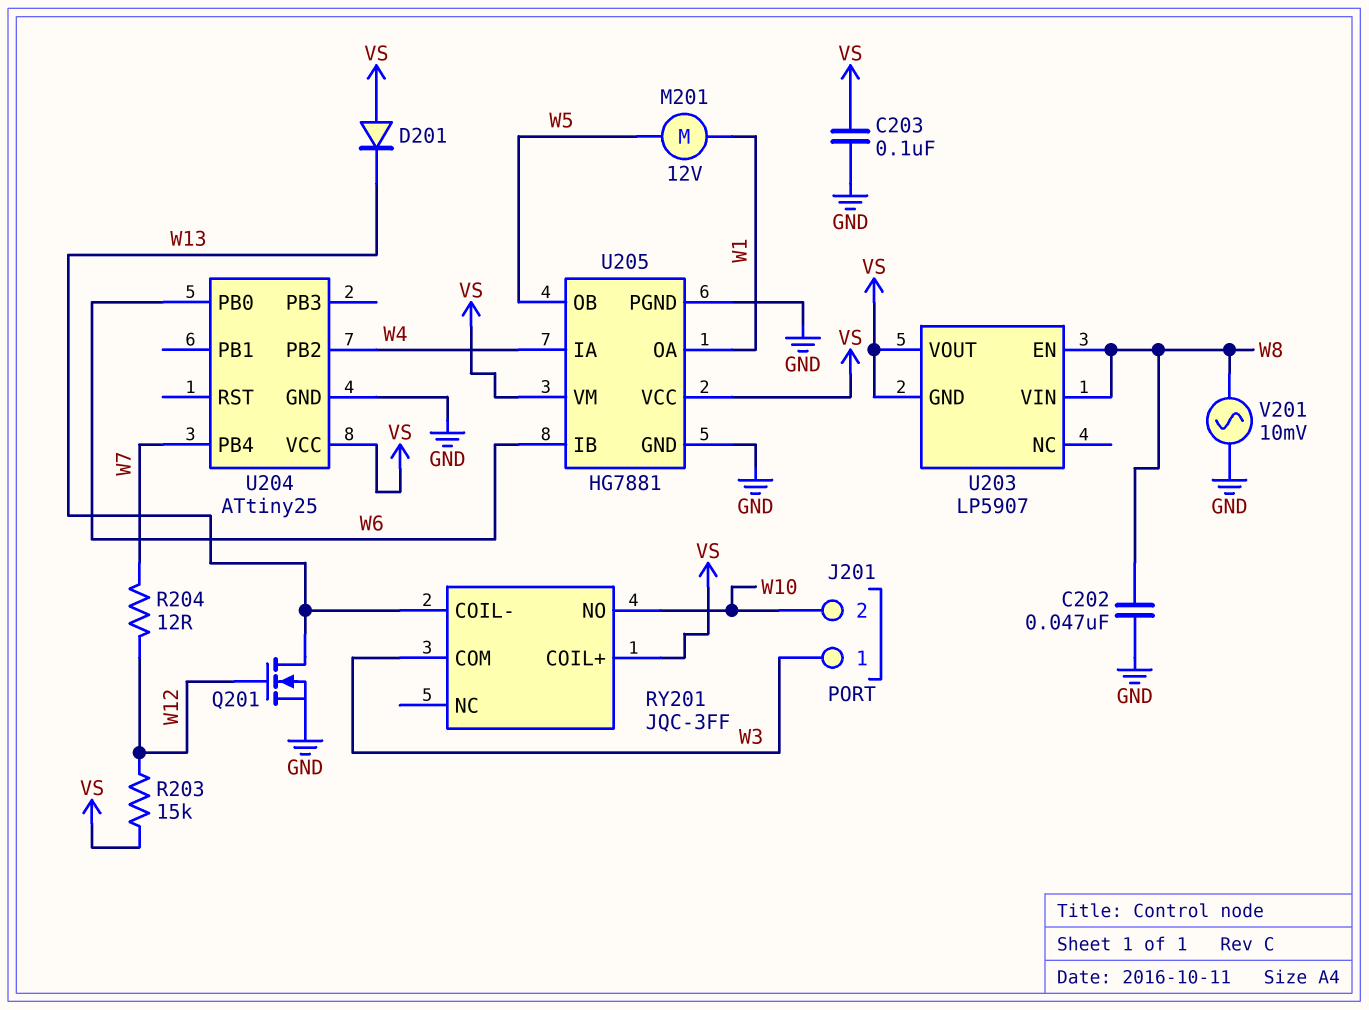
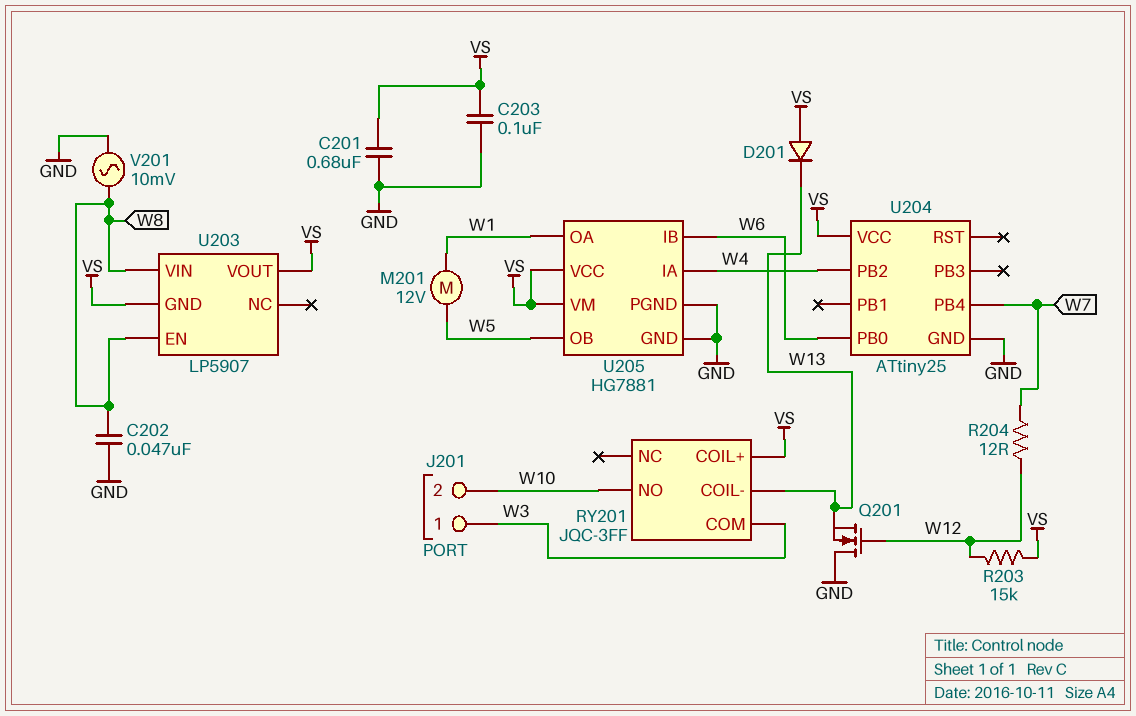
C201: none -> 680nF (GND, VS)
Q201: NMOS (G W12, D W13, S GND) -> NMOS (G W12, D GND, S W13)

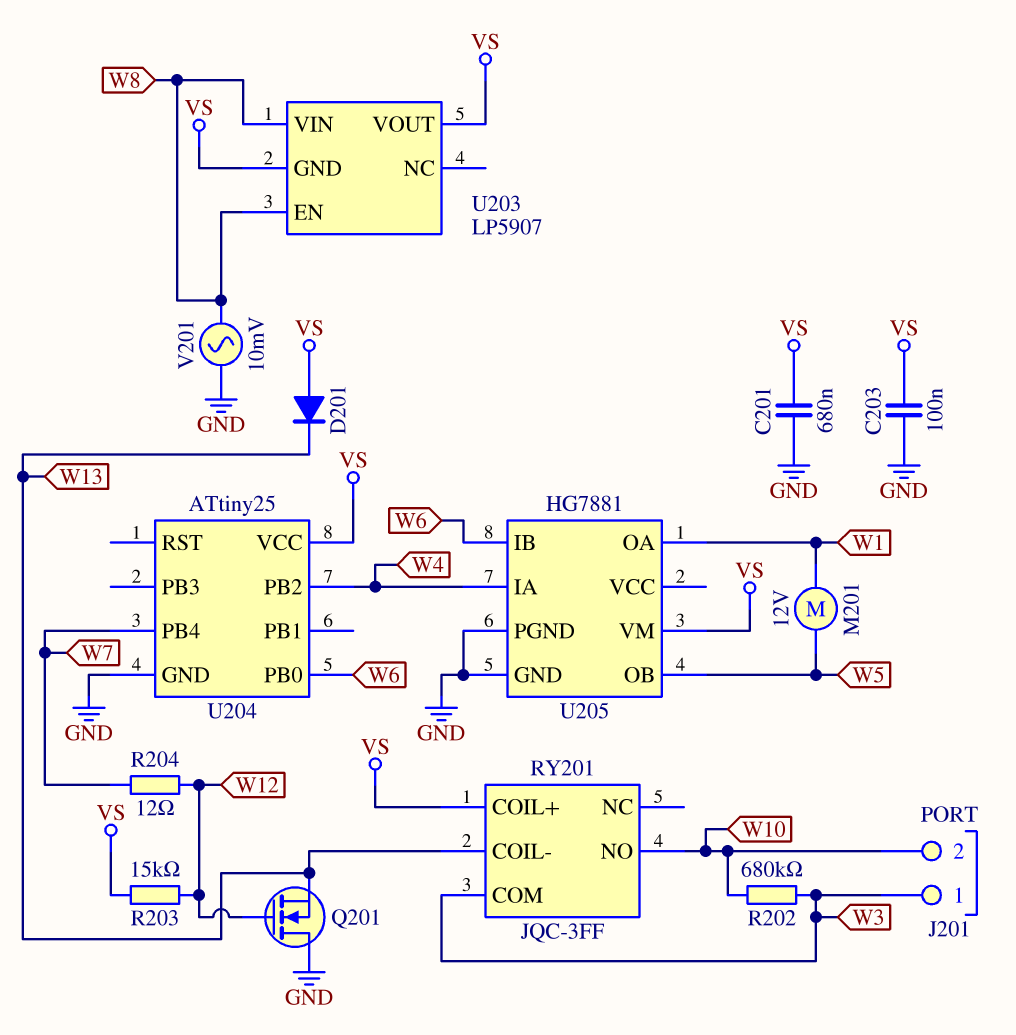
C202: 47nF (GND, W8) -> none
R202: none -> 680k (W3, W10)
U205 pin VCC: VS -> none

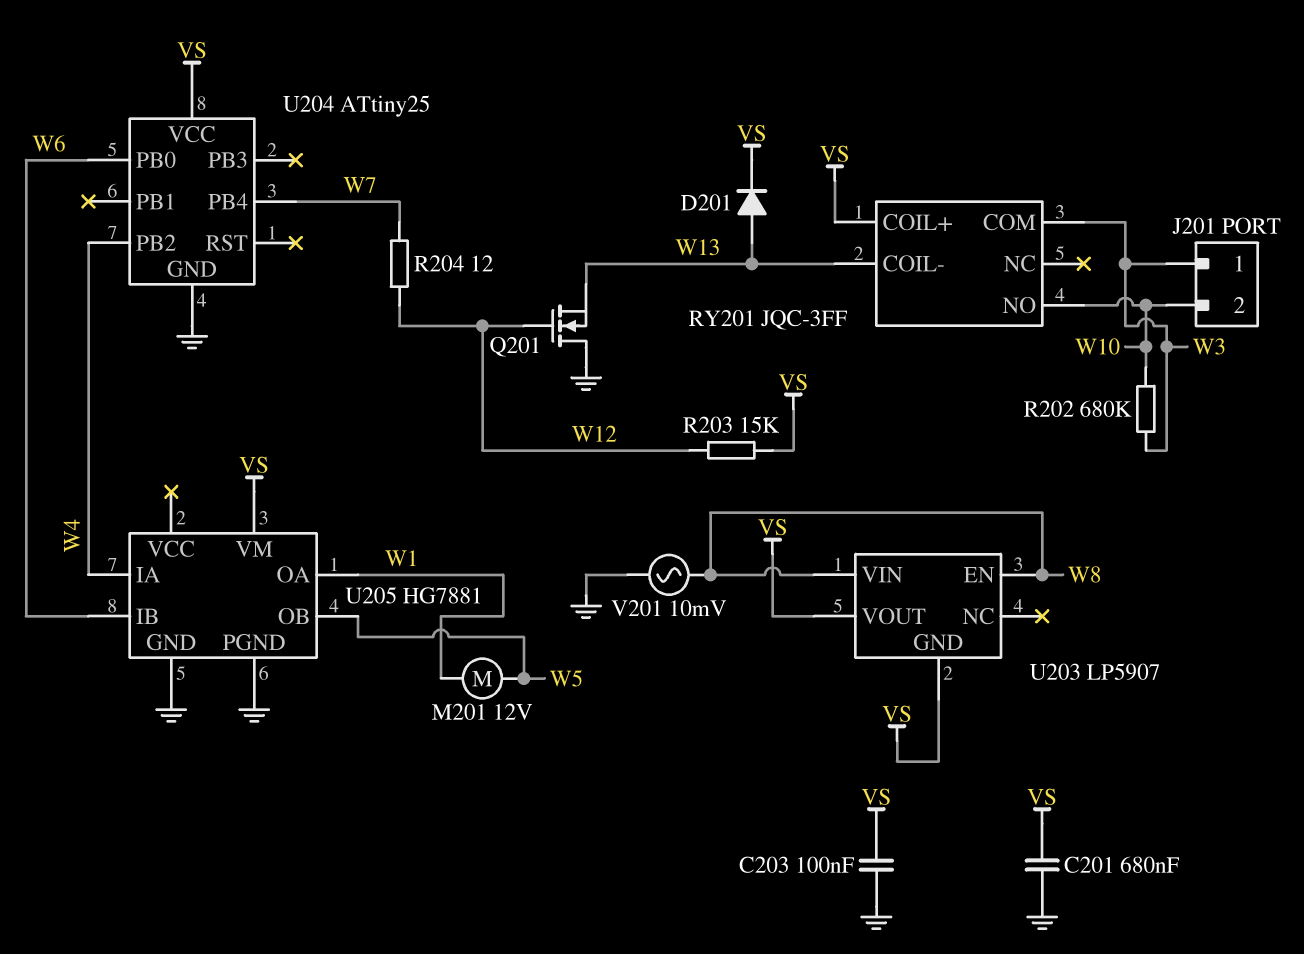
D201: diode (A VS, K W13) -> diode (A W13, K VS)

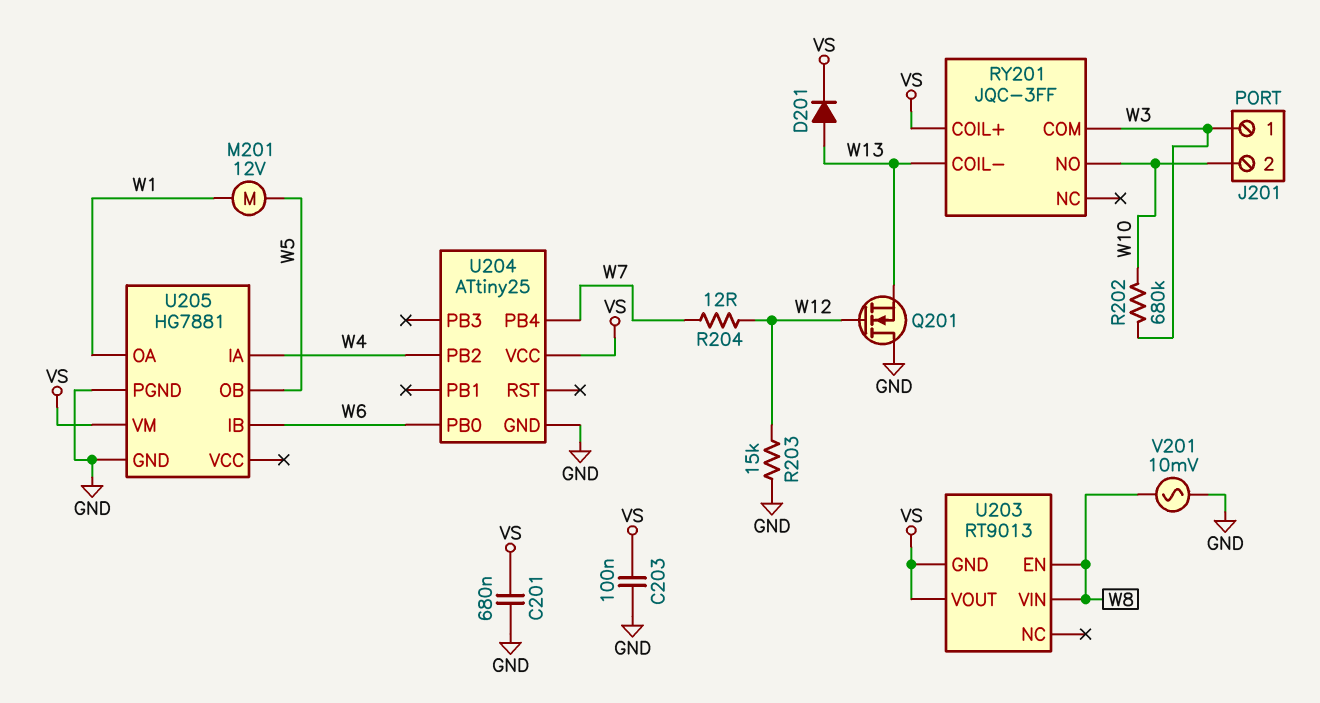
R203: 15k (VS, W12) -> 15k (GND, W12)
U203: LP5907 -> RT9013

